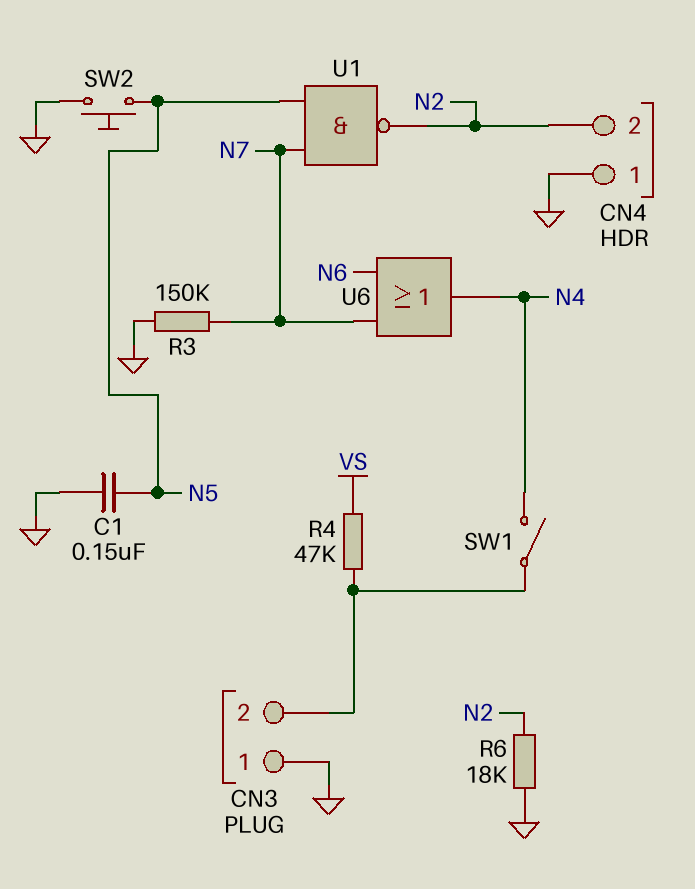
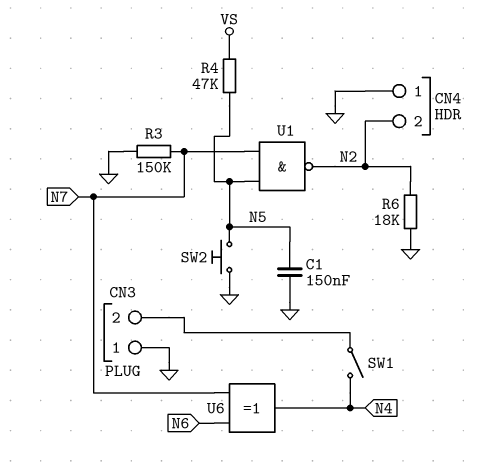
R4: 47k (CN3/2, VS) -> 47k (N5, VS)
U6: OR (in N6, in N7, out N4) -> XOR (in N6, in N7, out N4)

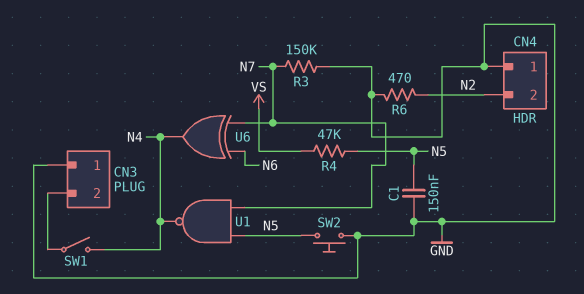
R6: 18k (GND, N2) -> 470 (GND, N2)
U1: NAND (in N5, in N7, out N2) -> NAND (in N5, in N7, out N4)

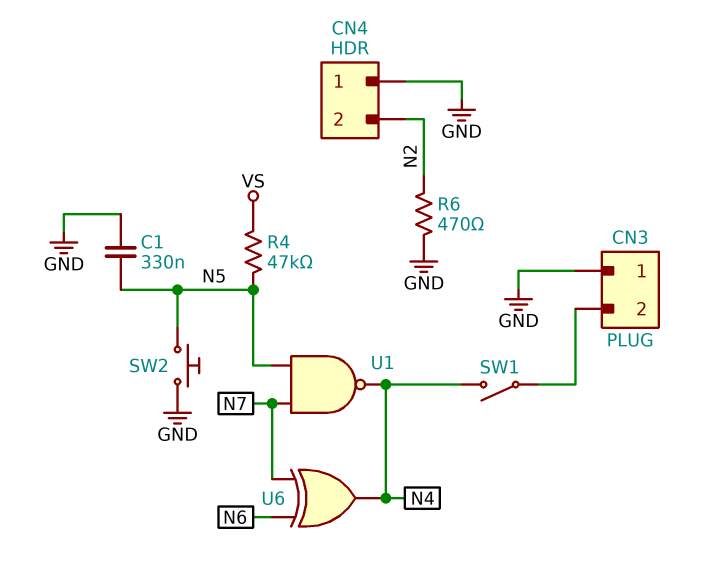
C1: 150nF (GND, N5) -> 330nF (GND, N5)
R3: 150k (GND, N7) -> none

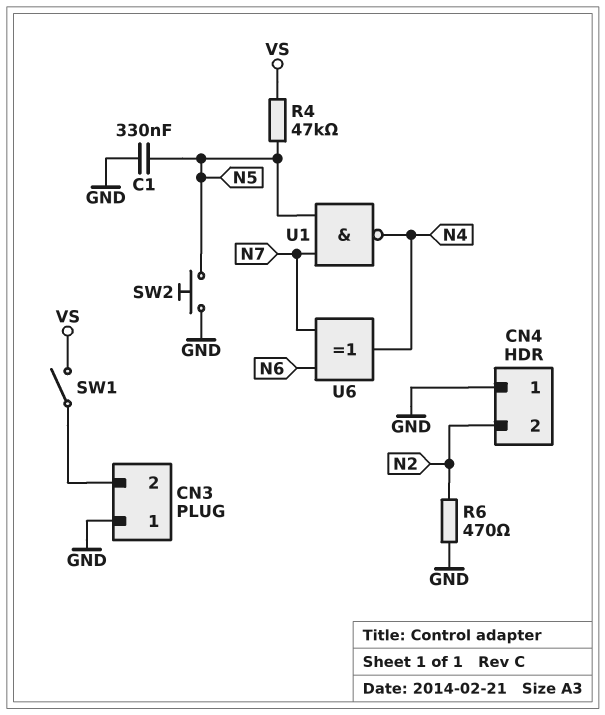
SW1: switch (CN3/2, N4) -> switch (CN3/2, VS)

